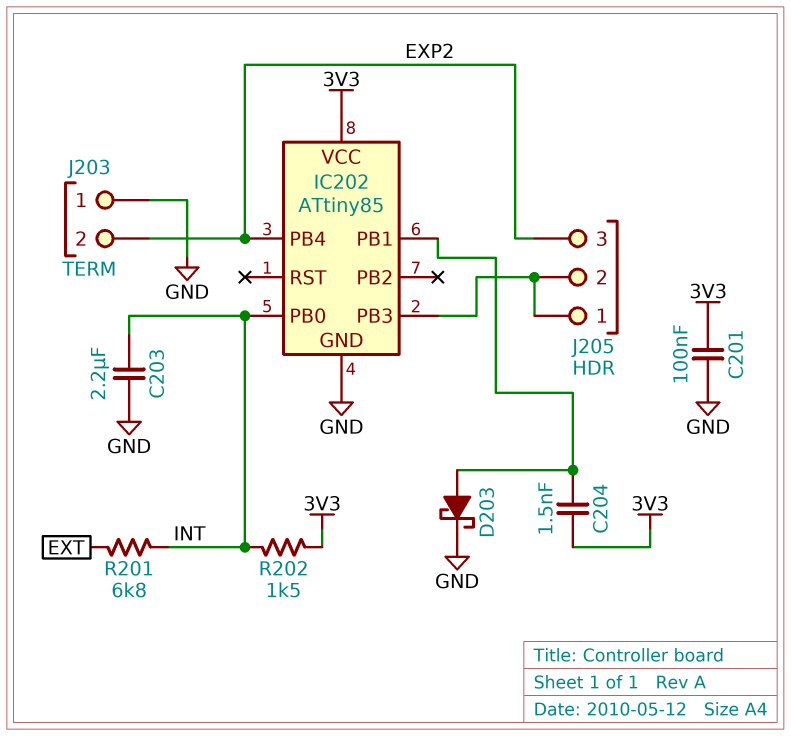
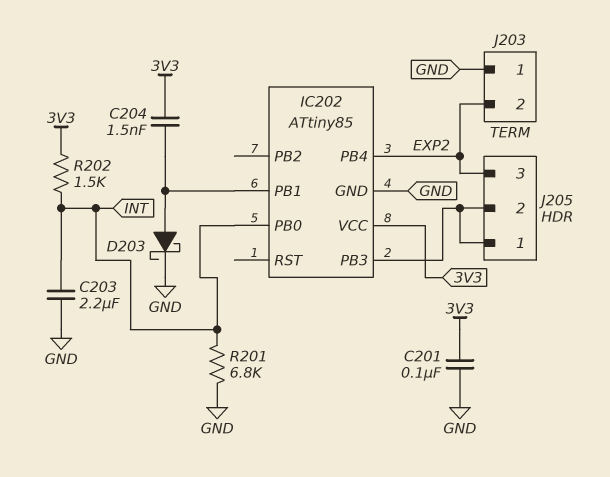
R201: 6.8k (EXT, INT) -> 6.8k (GND, INT)

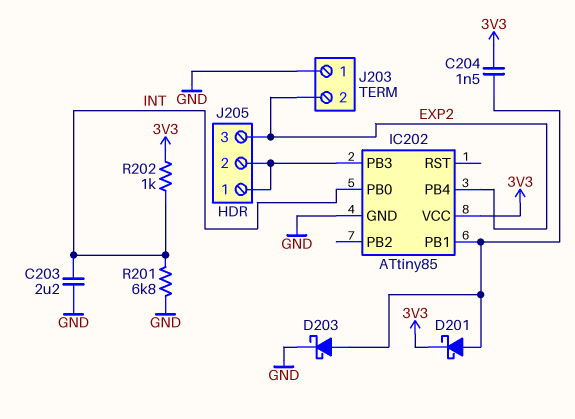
C201: 100nF (3V3, GND) -> none
D201: none -> schottky (A IC202/PB1, K 3V3)
R202: 1.5k (3V3, INT) -> 1k (3V3, INT)

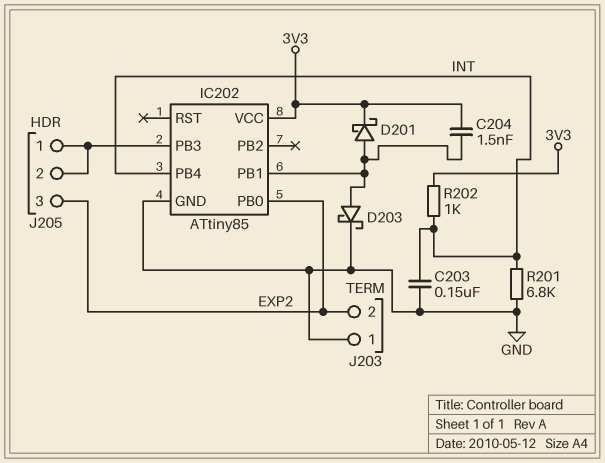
C203: 2.2uF (GND, INT) -> 150nF (GND, INT)
IC202 pin PB0: INT -> EXP2
IC202 pin PB4: EXP2 -> INT

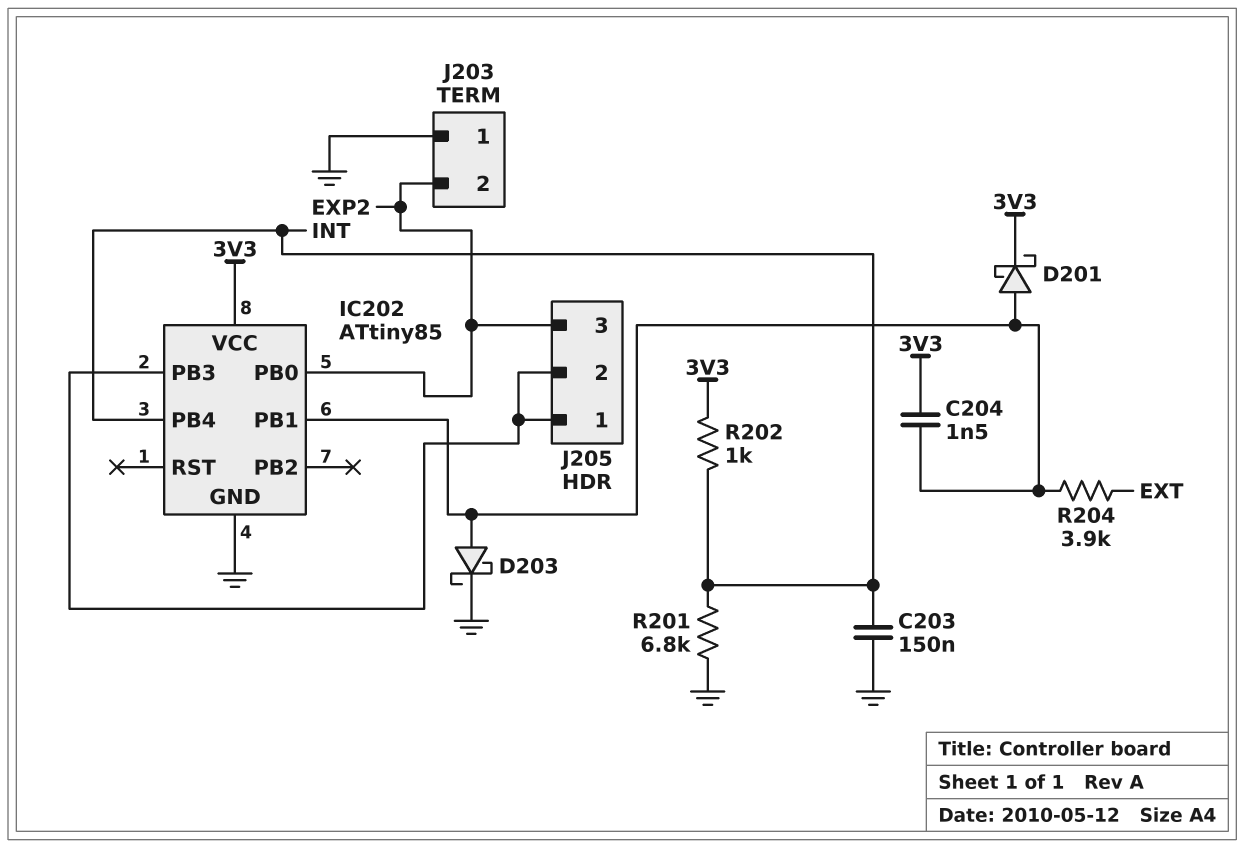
R204: none -> 3.9k (EXT, IC202/PB1)

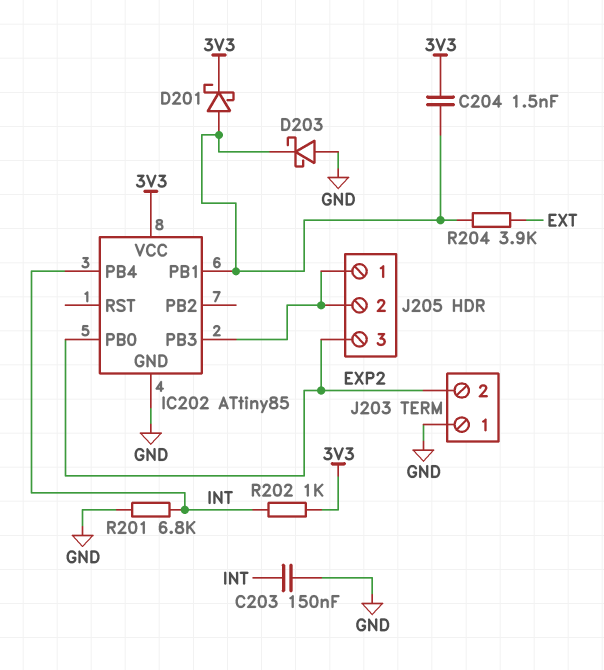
D203: schottky (A IC202/PB1, K GND) -> schottky (A GND, K IC202/PB1)

